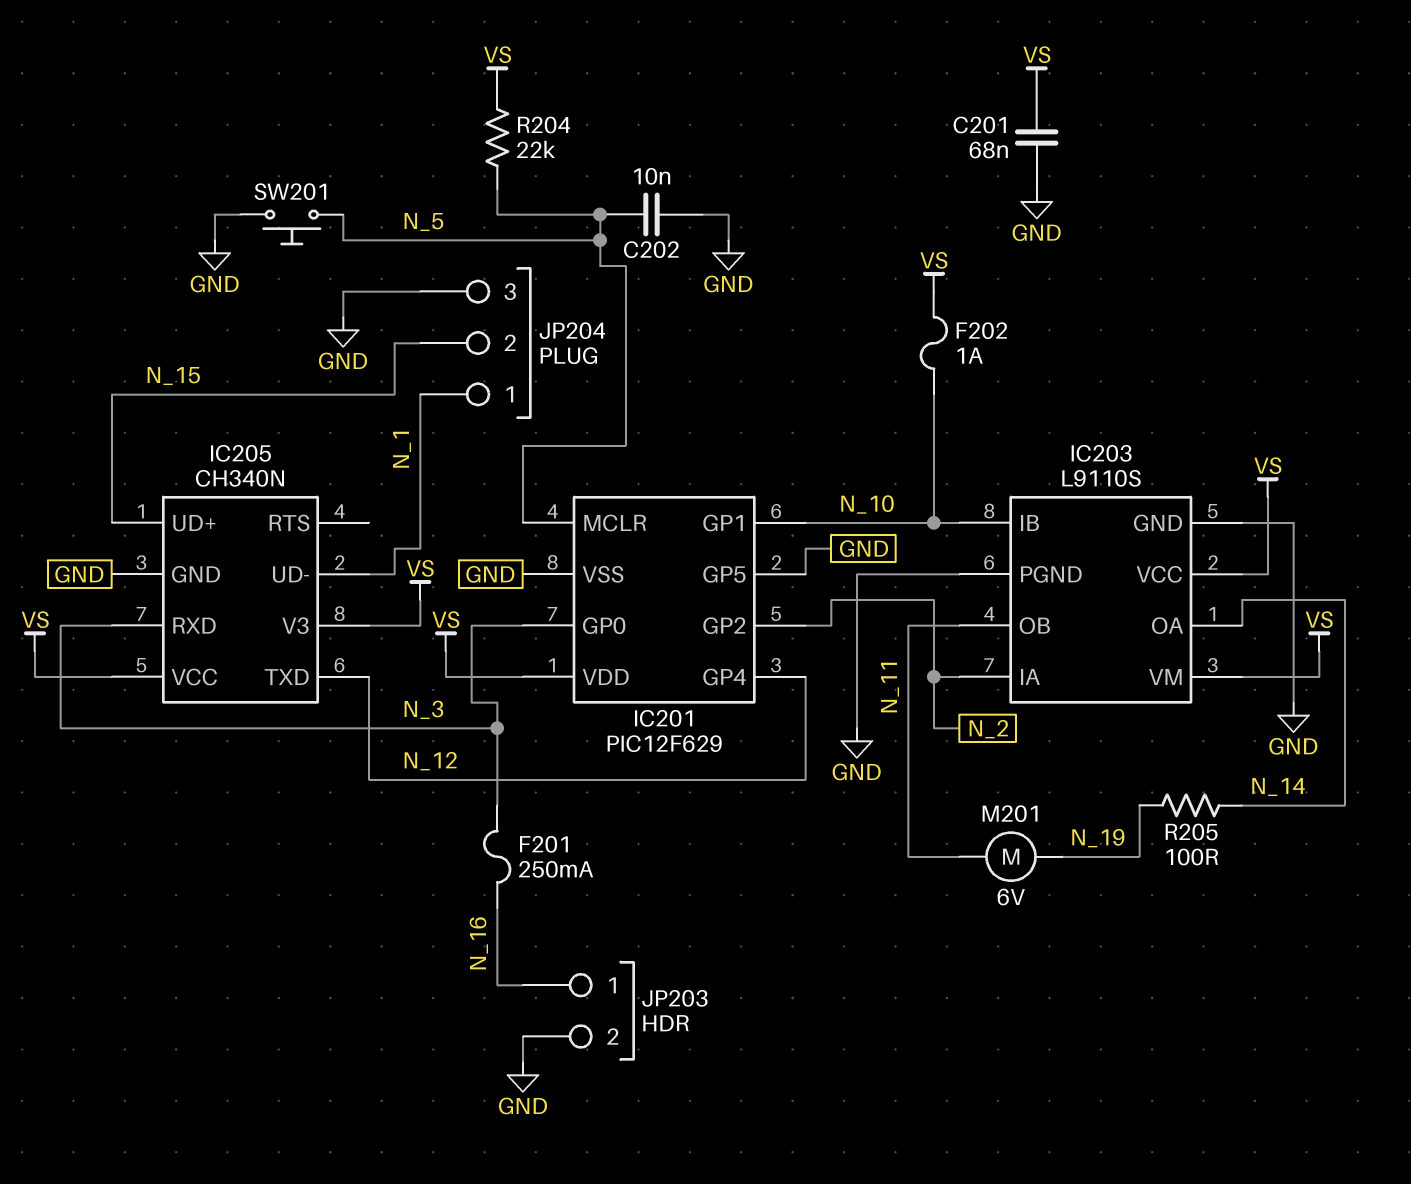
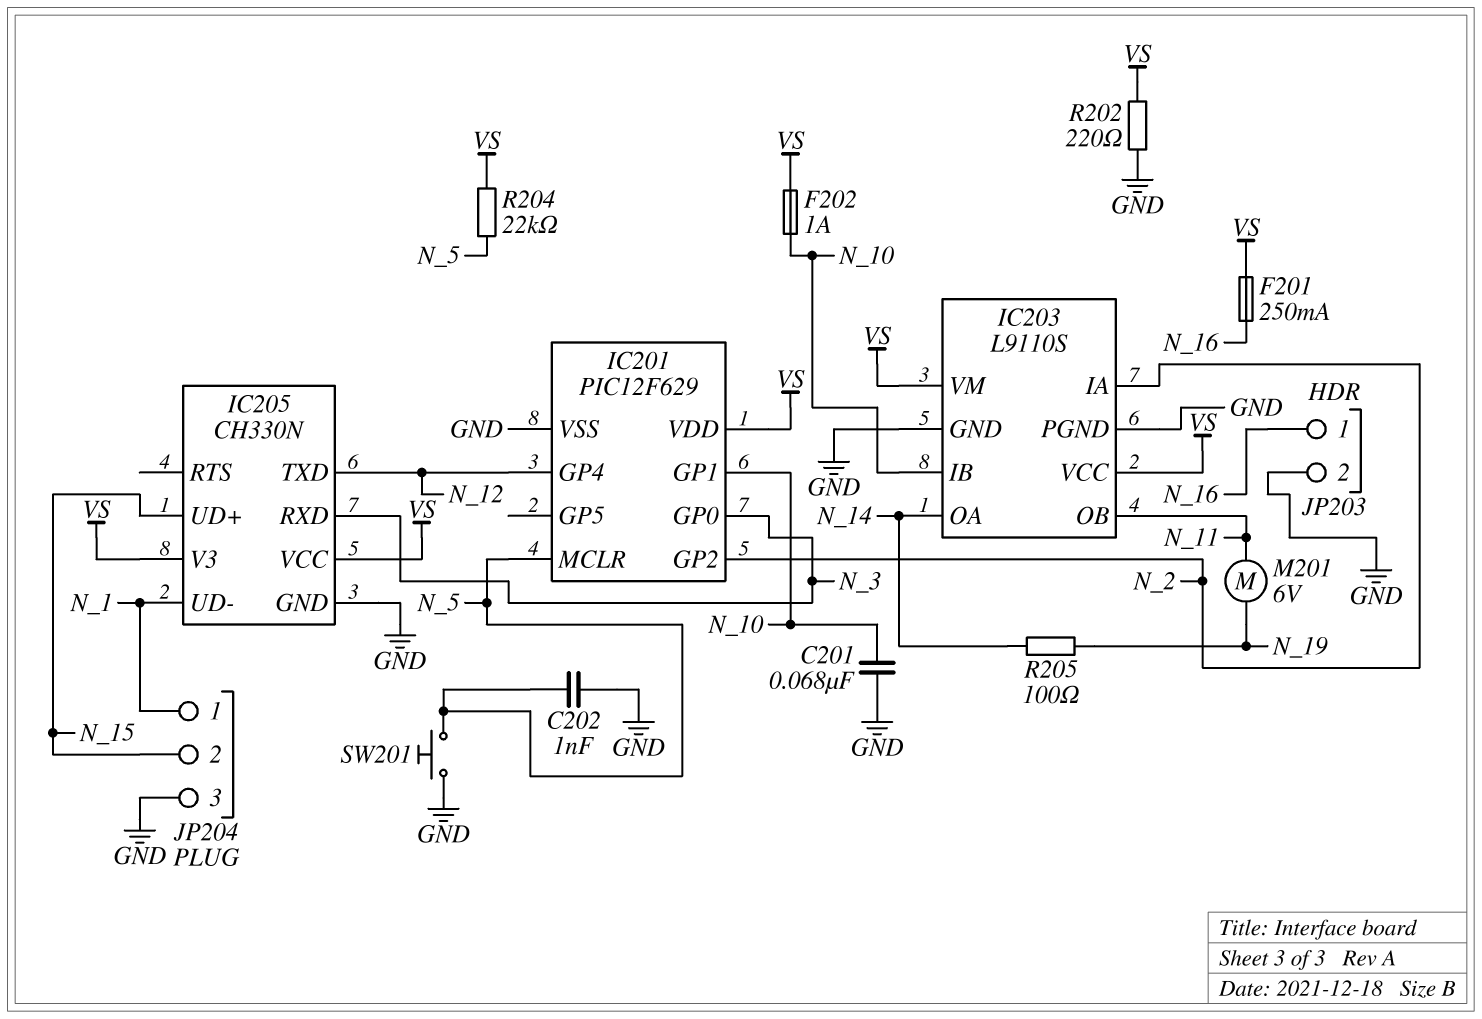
C201: 68nF (GND, VS) -> 68nF (GND, N_10)
C202: 10nF (GND, N_5) -> 1nF (GND, N_5)
F201: 250mA (N_3, N_16) -> 250mA (N_16, VS)
IC201 pin GP5: GND -> none
IC205: CH340N -> CH330N
R202: none -> 220 (GND, VS)

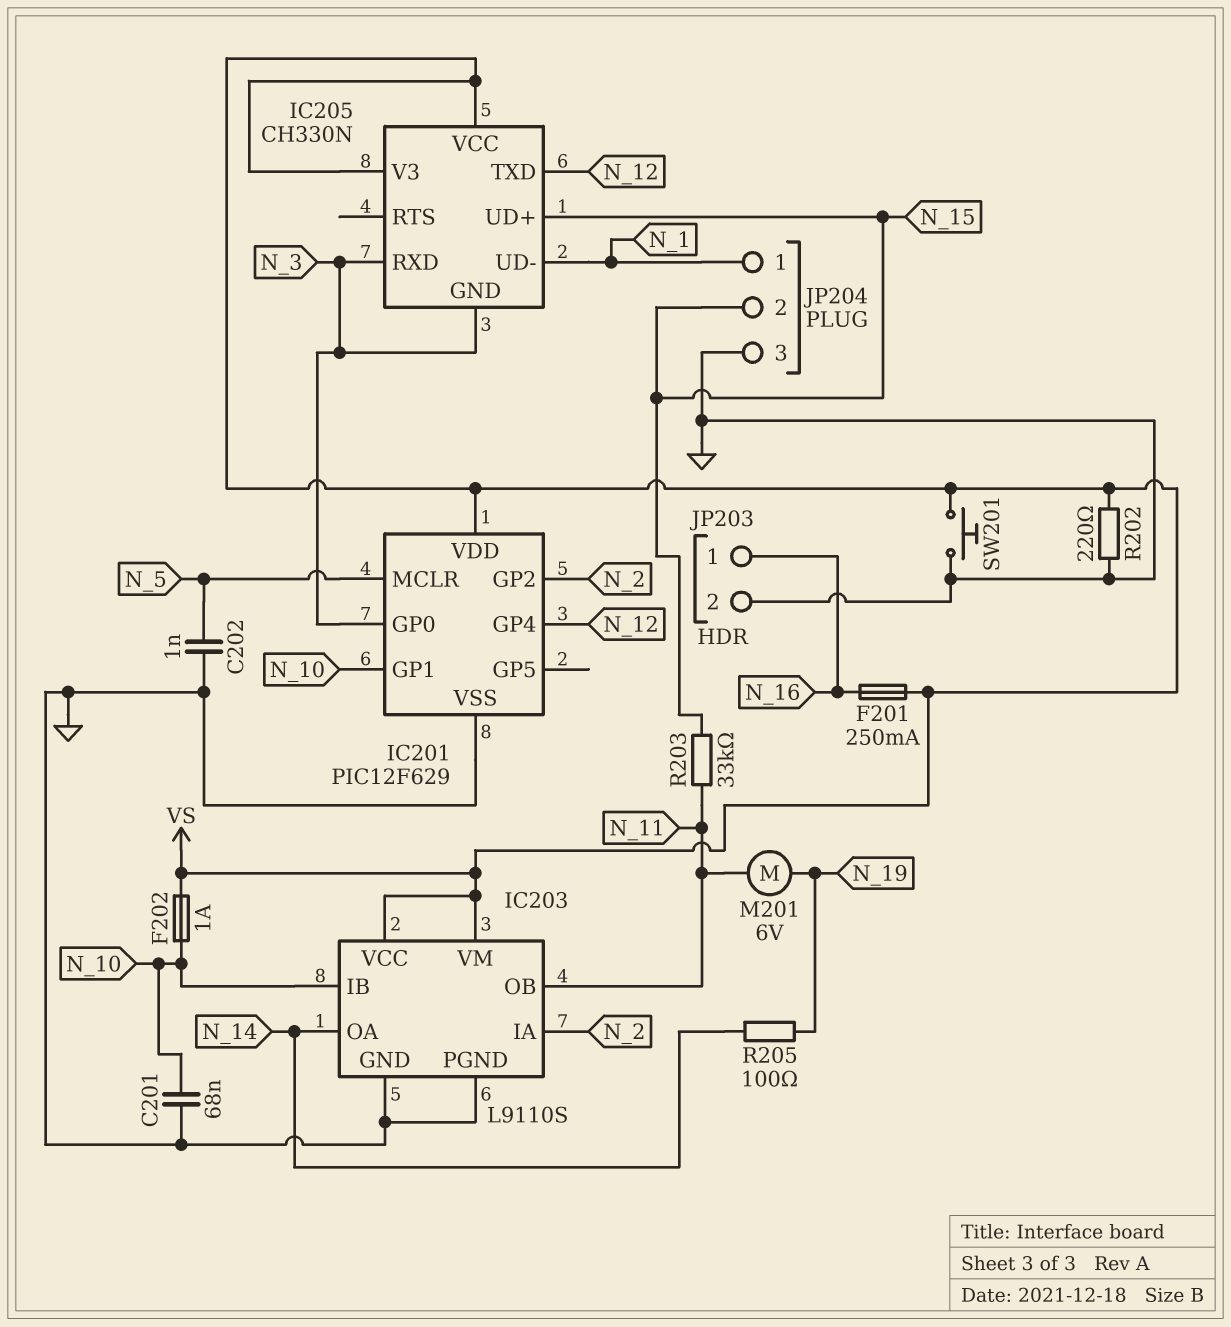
IC205 pin GND: GND -> N_3
R203: none -> 33k (N_11, N_15)
R204: 22k (N_5, VS) -> none
SW201: button (GND, N_5) -> button (GND, VS)

